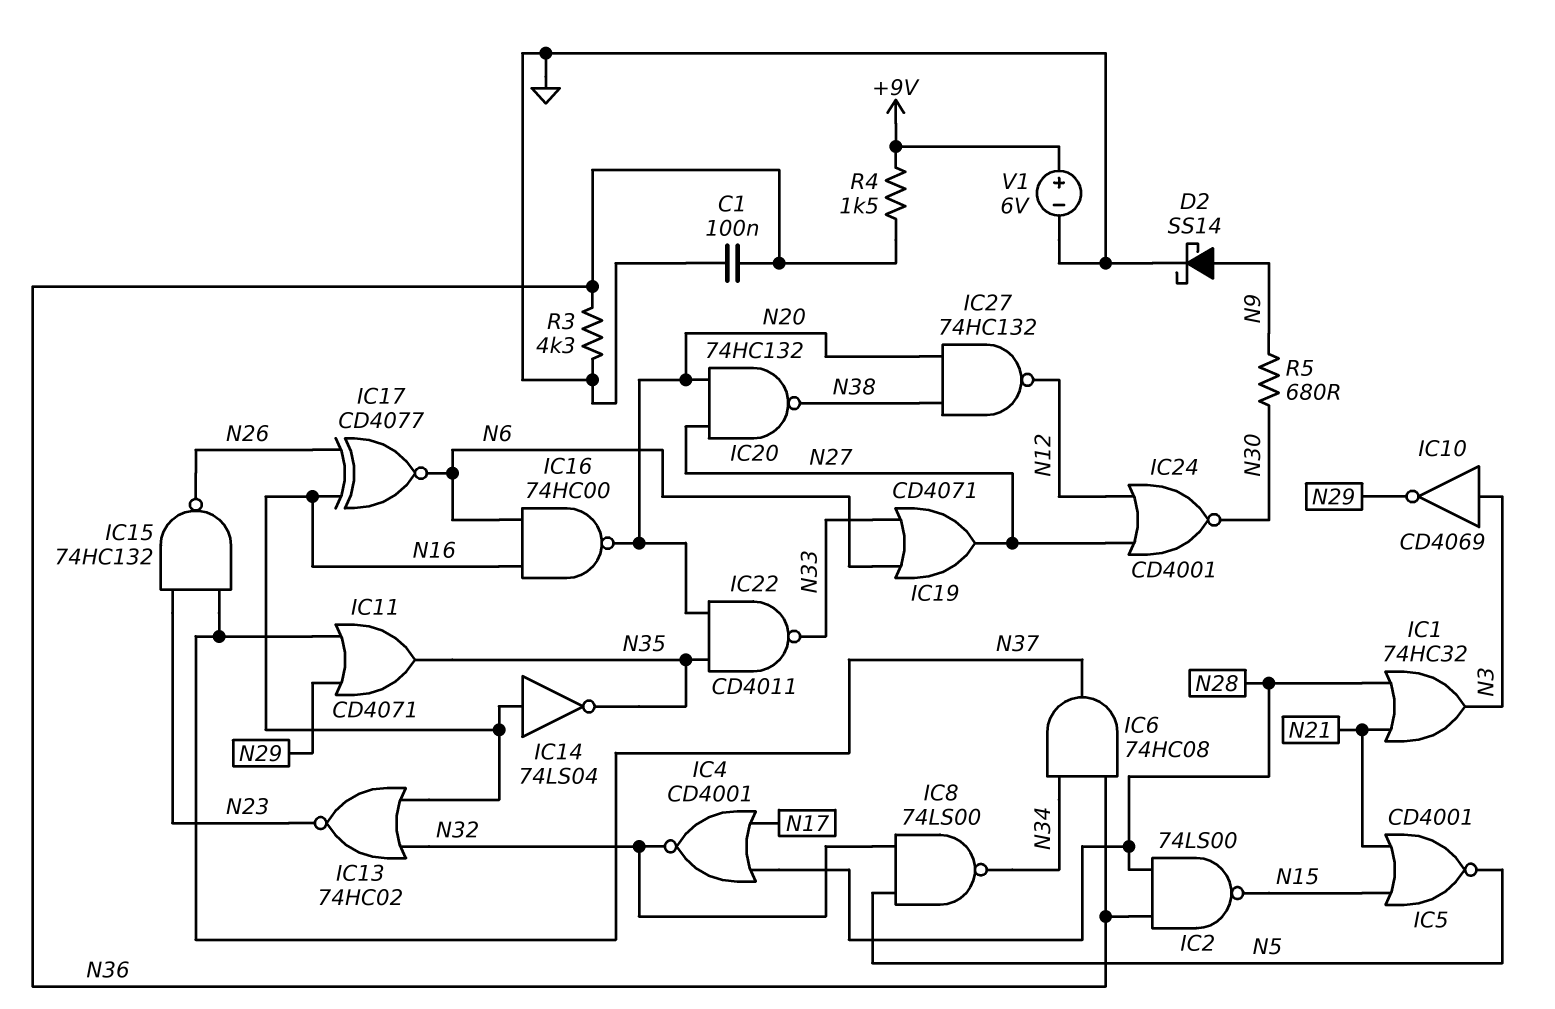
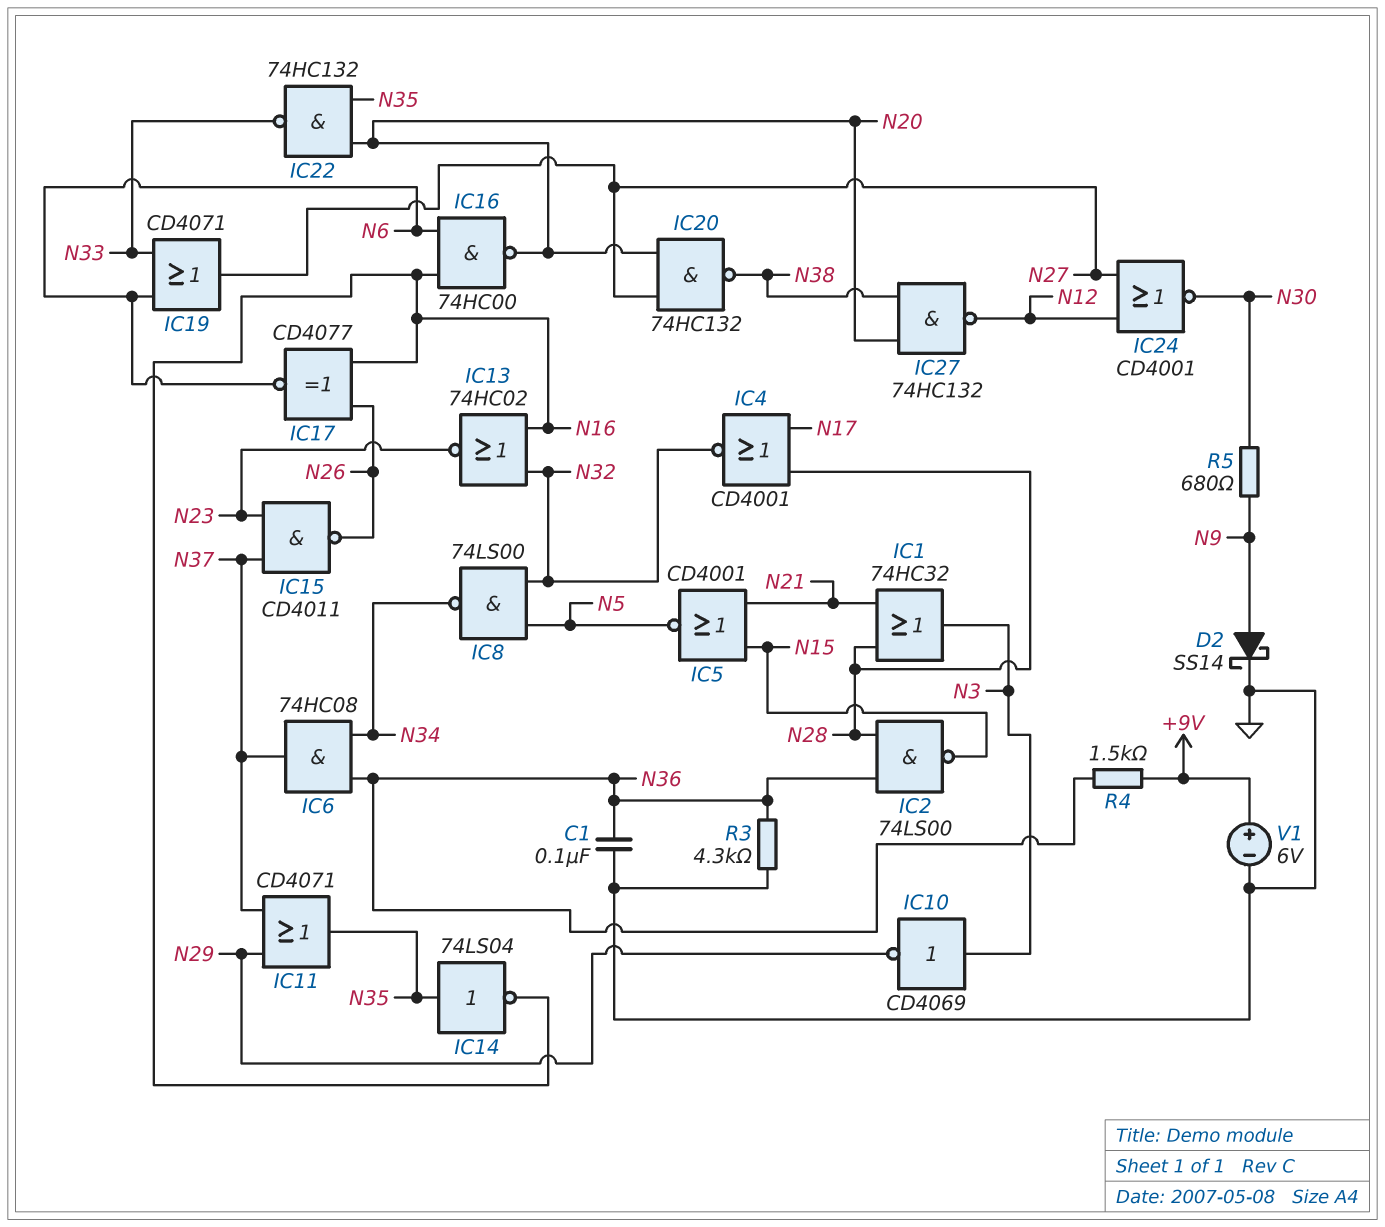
IC14: NOT 74LS04 (in N16, out N35) -> NOT 74LS04 (in N35, out N16)
IC15: NAND 74HC132 (in N23, in N37, out N26) -> NAND CD4011 (in N23, in N37, out N26)
IC22: NAND CD4011 (in N20, in N35, out N33) -> NAND 74HC132 (in N20, in N35, out N33)

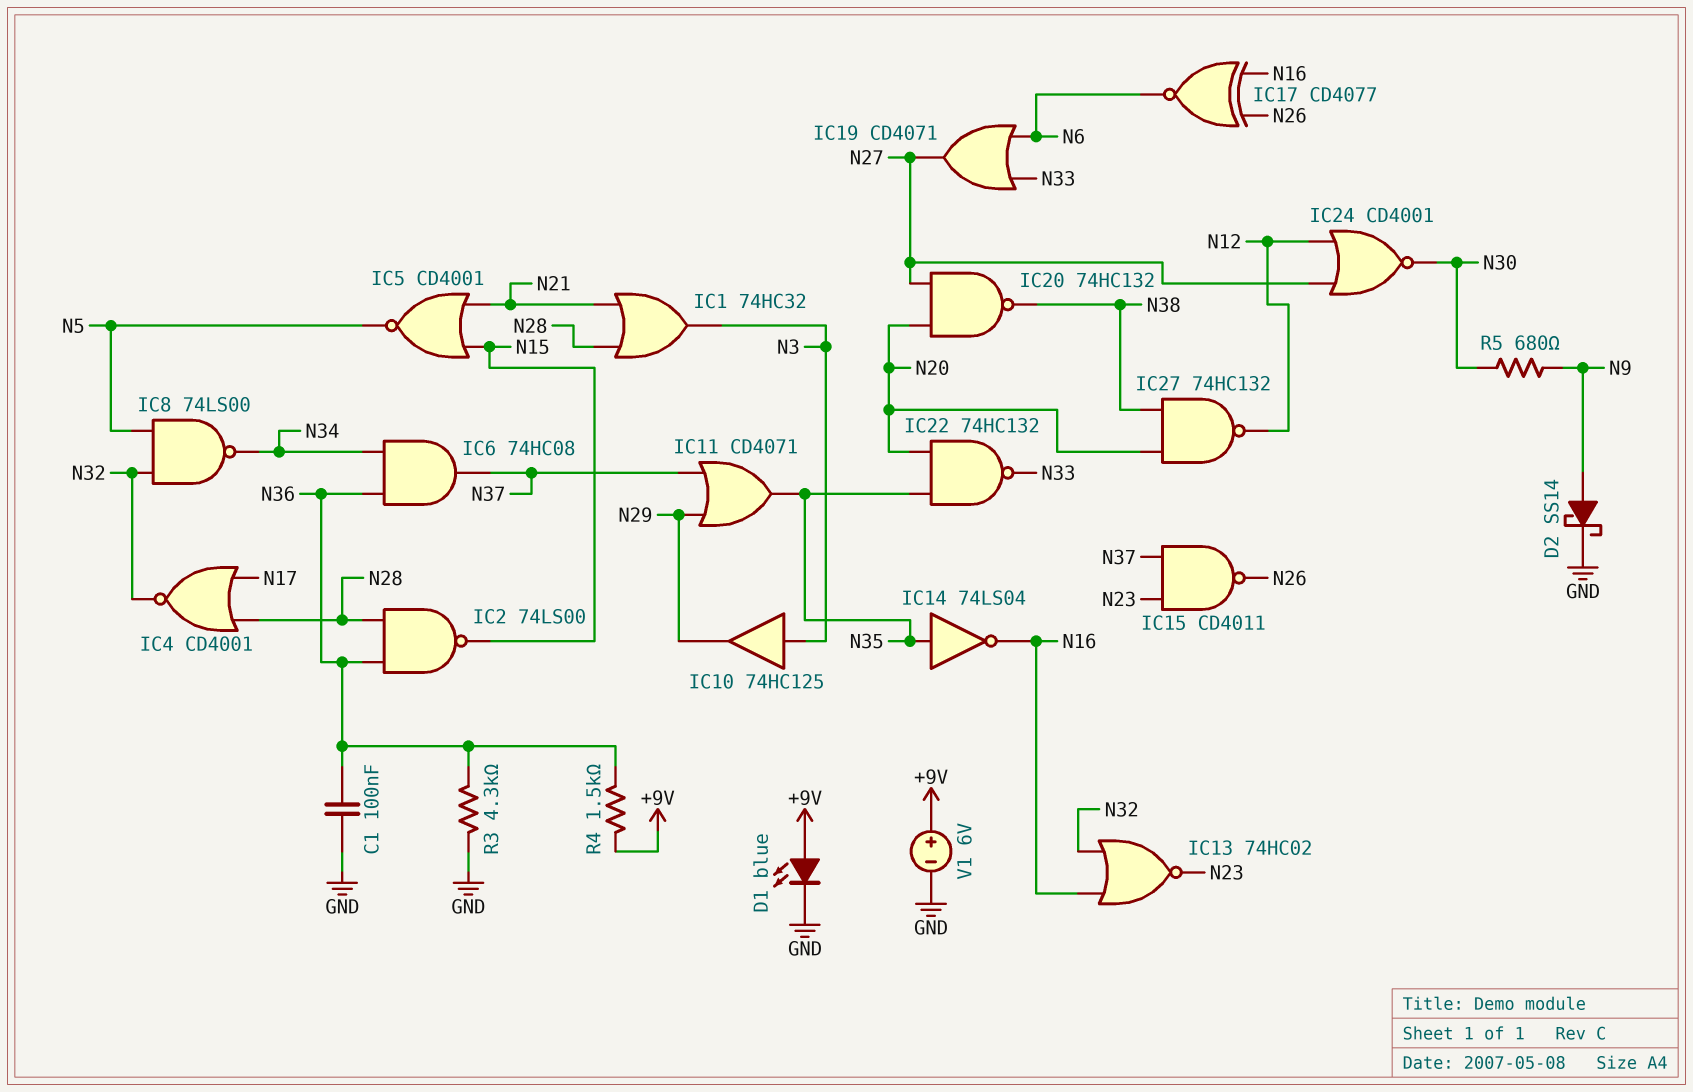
D1: none -> LED blue (A +9V, K GND)
IC10: NOT CD4069 (in N3, out N29) -> buffer 74HC125 (in N3, out N29)
IC16: NAND 74HC00 (in N6, in N16, out N20) -> none

